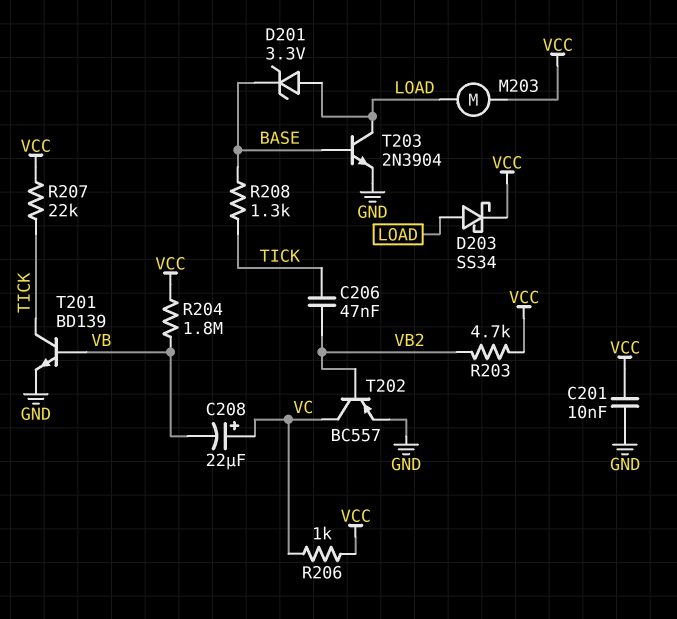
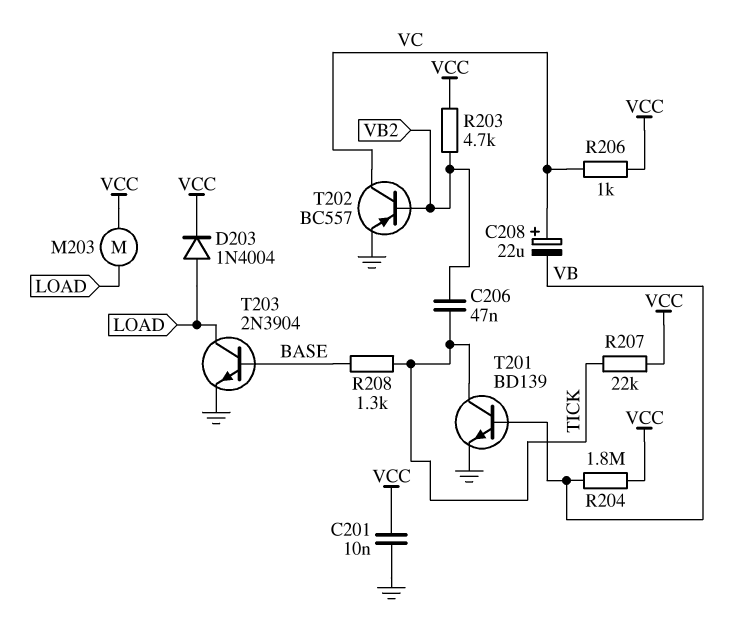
D201: zener 3.3V (A LOAD, K BASE) -> none
D203: schottky SS34 (A LOAD, K VCC) -> diode 1N4004 (A LOAD, K VCC)

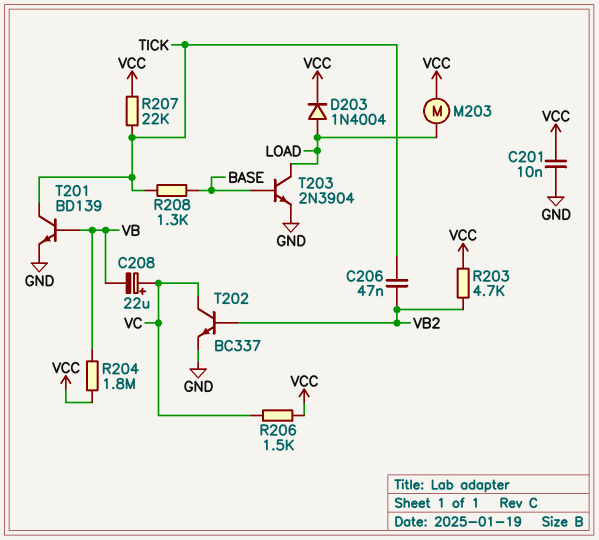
R206: 1k (VC, VCC) -> 1.5k (VC, VCC)
T202: PNP BC557 (B VB2, C VC, E GND) -> NPN BC337 (B VB2, C VC, E GND)

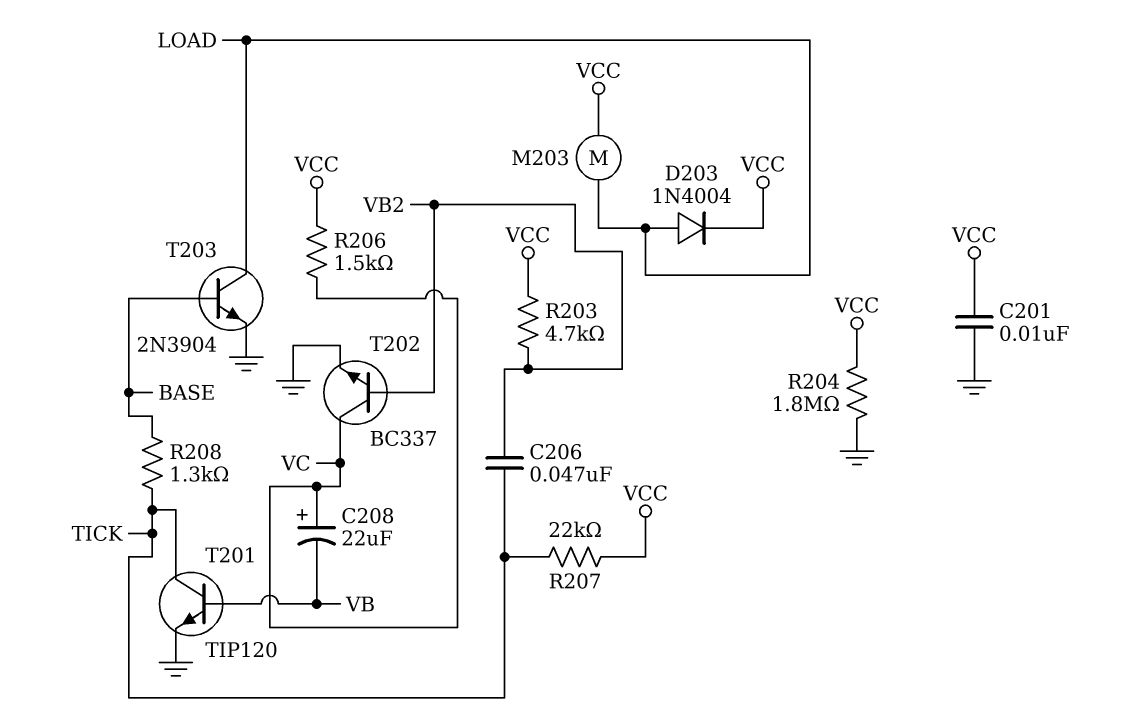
R204: 1.8M (VB, VCC) -> 1.8M (GND, VCC)
T201: NPN BD139 (B VB, C TICK, E GND) -> NPN TIP120 (B VB, C TICK, E GND)

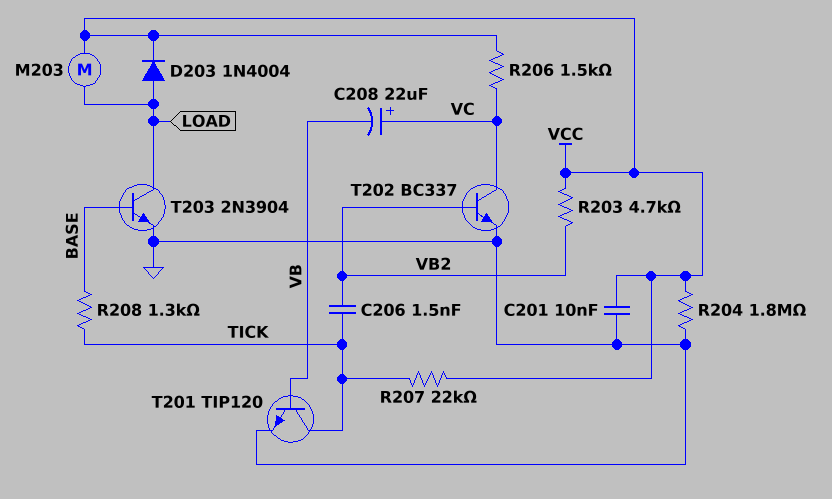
C206: 47nF (TICK, VB2) -> 1.5nF (TICK, VB2)

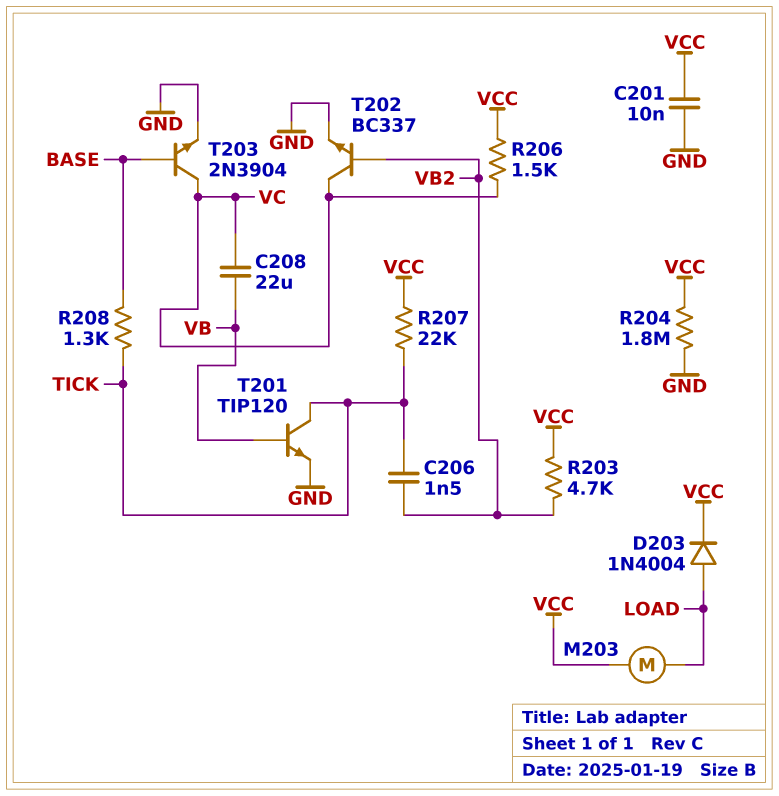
C208: 22uF (plus VC, minus VB) -> 22uF (VB, VC)
T203: NPN 2N3904 (B BASE, C LOAD, E GND) -> NPN 2N3904 (B BASE, C VC, E GND)

